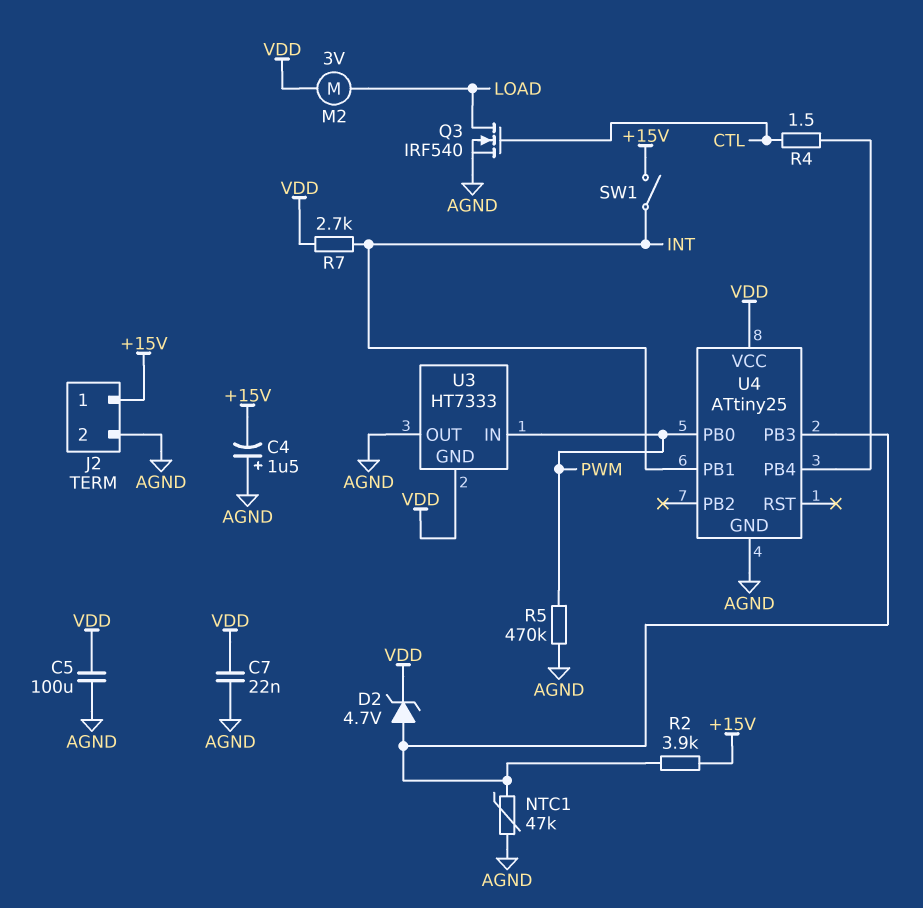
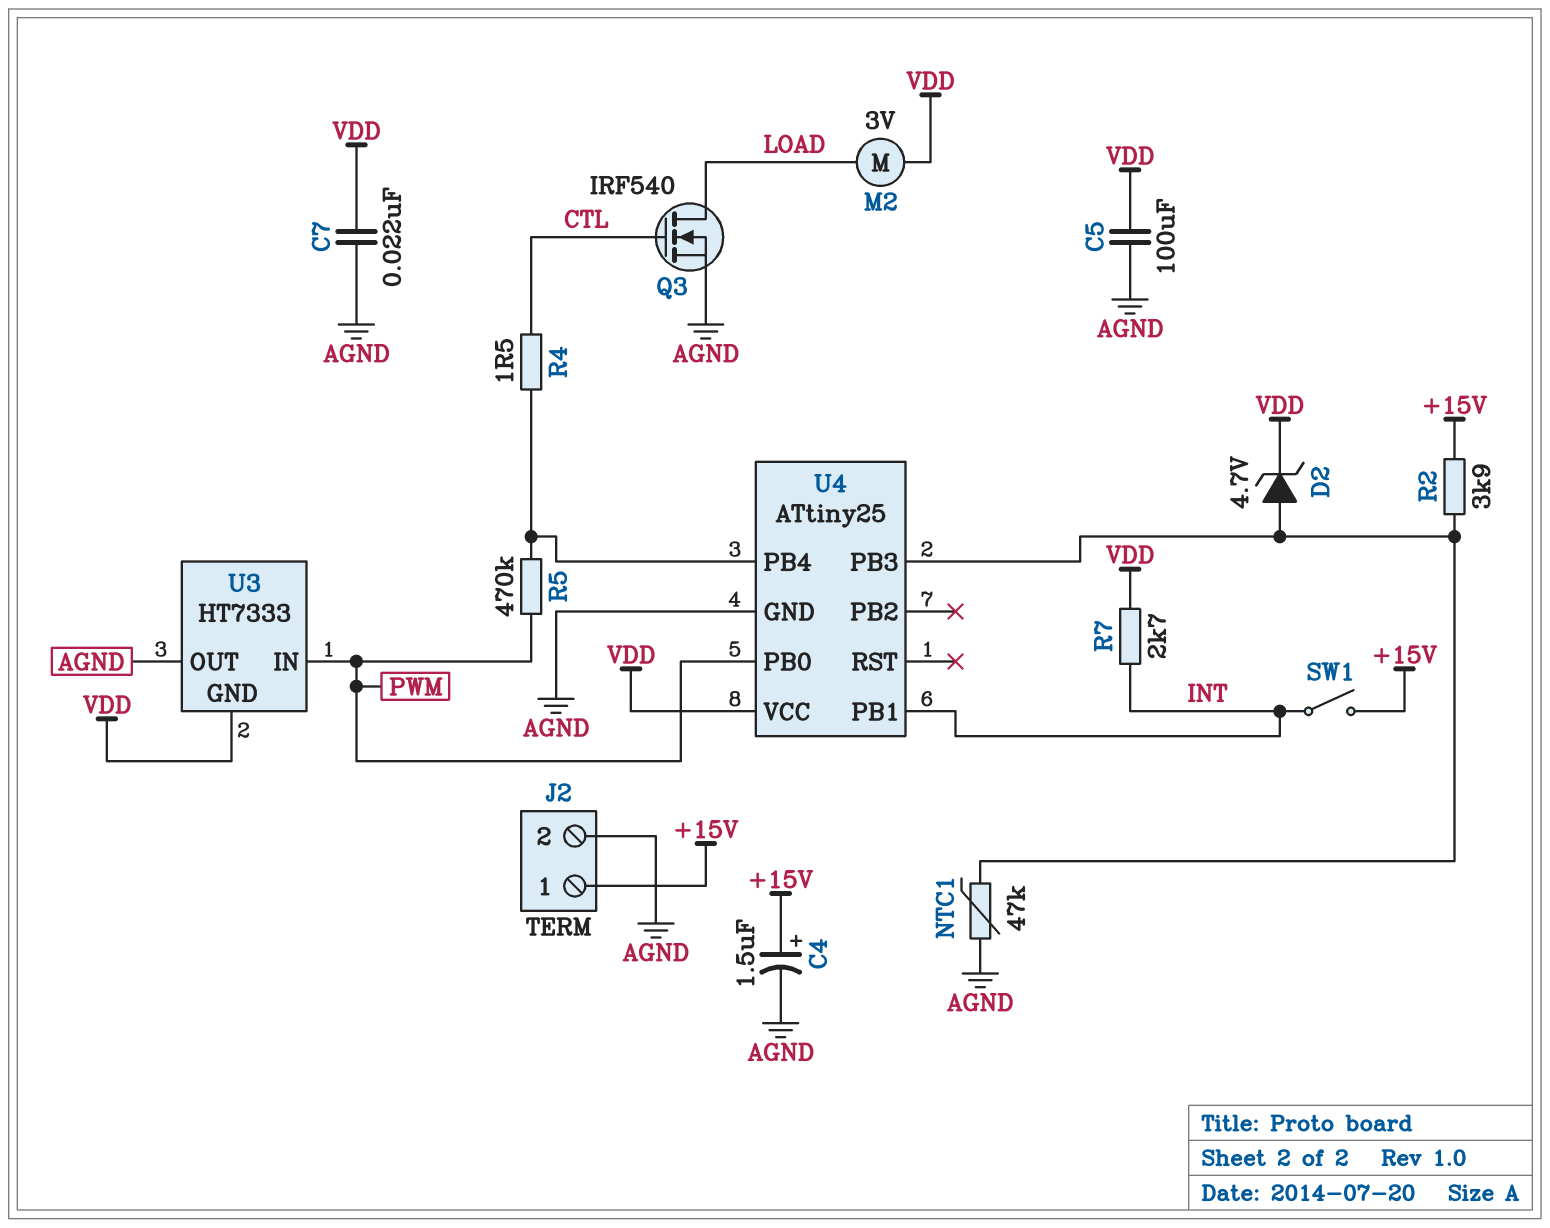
C4: 1.5uF (plus AGND, minus +15V) -> 1.5uF (plus +15V, minus AGND)
R5: 470k (AGND, PWM) -> 470k (PWM, U4/PB4)

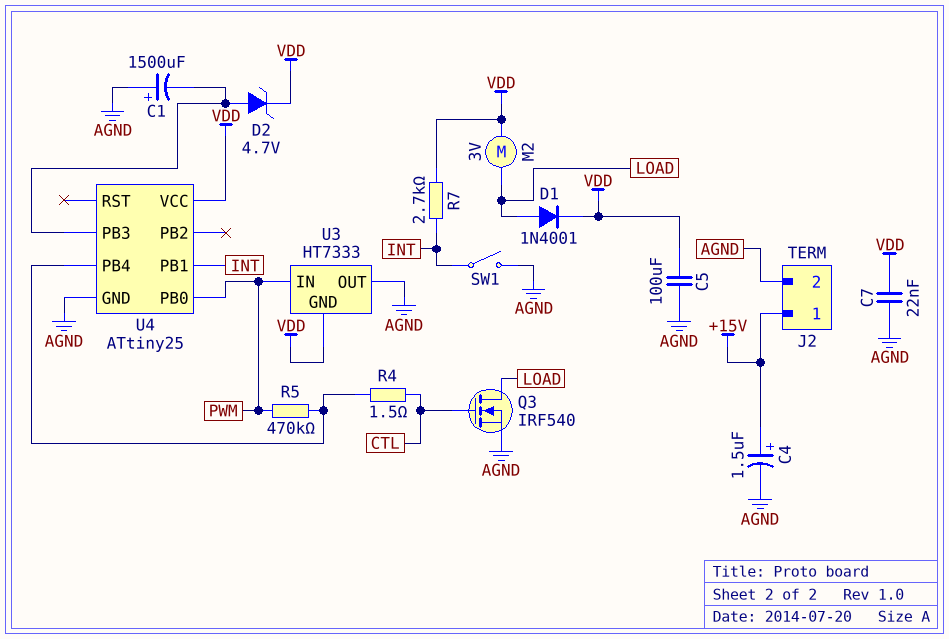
C1: none -> 1500uF (plus AGND, minus U4/PB3)
D1: none -> diode 1N4001 (A LOAD, K VDD)
NTC1: 47k (AGND, U4/PB3) -> none
R2: 3.9k (+15V, U4/PB3) -> none
SW1: switch (+15V, INT) -> switch (AGND, INT)

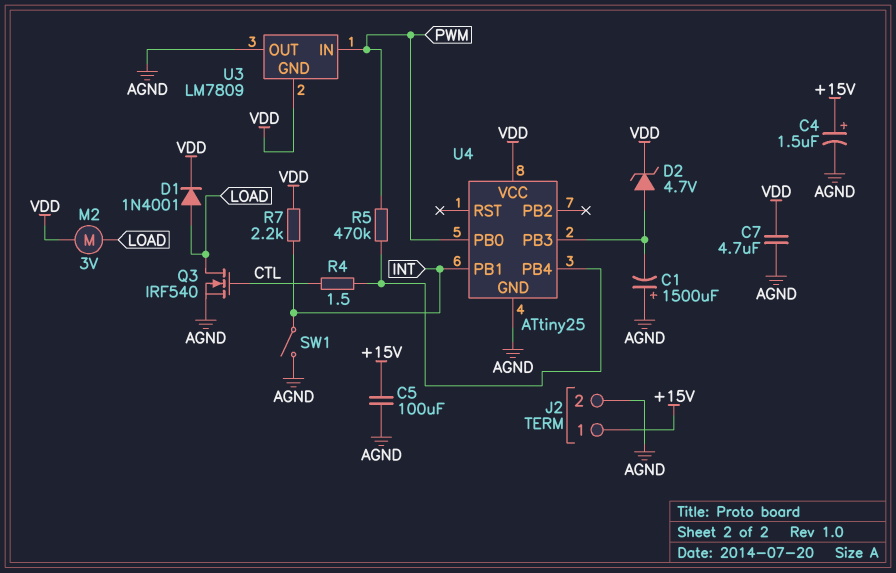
C5: 100uF (AGND, VDD) -> 100uF (+15V, AGND)
C7: 22nF (AGND, VDD) -> 4.7uF (AGND, VDD)
R7: 2.7k (INT, VDD) -> 2.2k (INT, VDD)
U3: HT7333 -> LM7809

